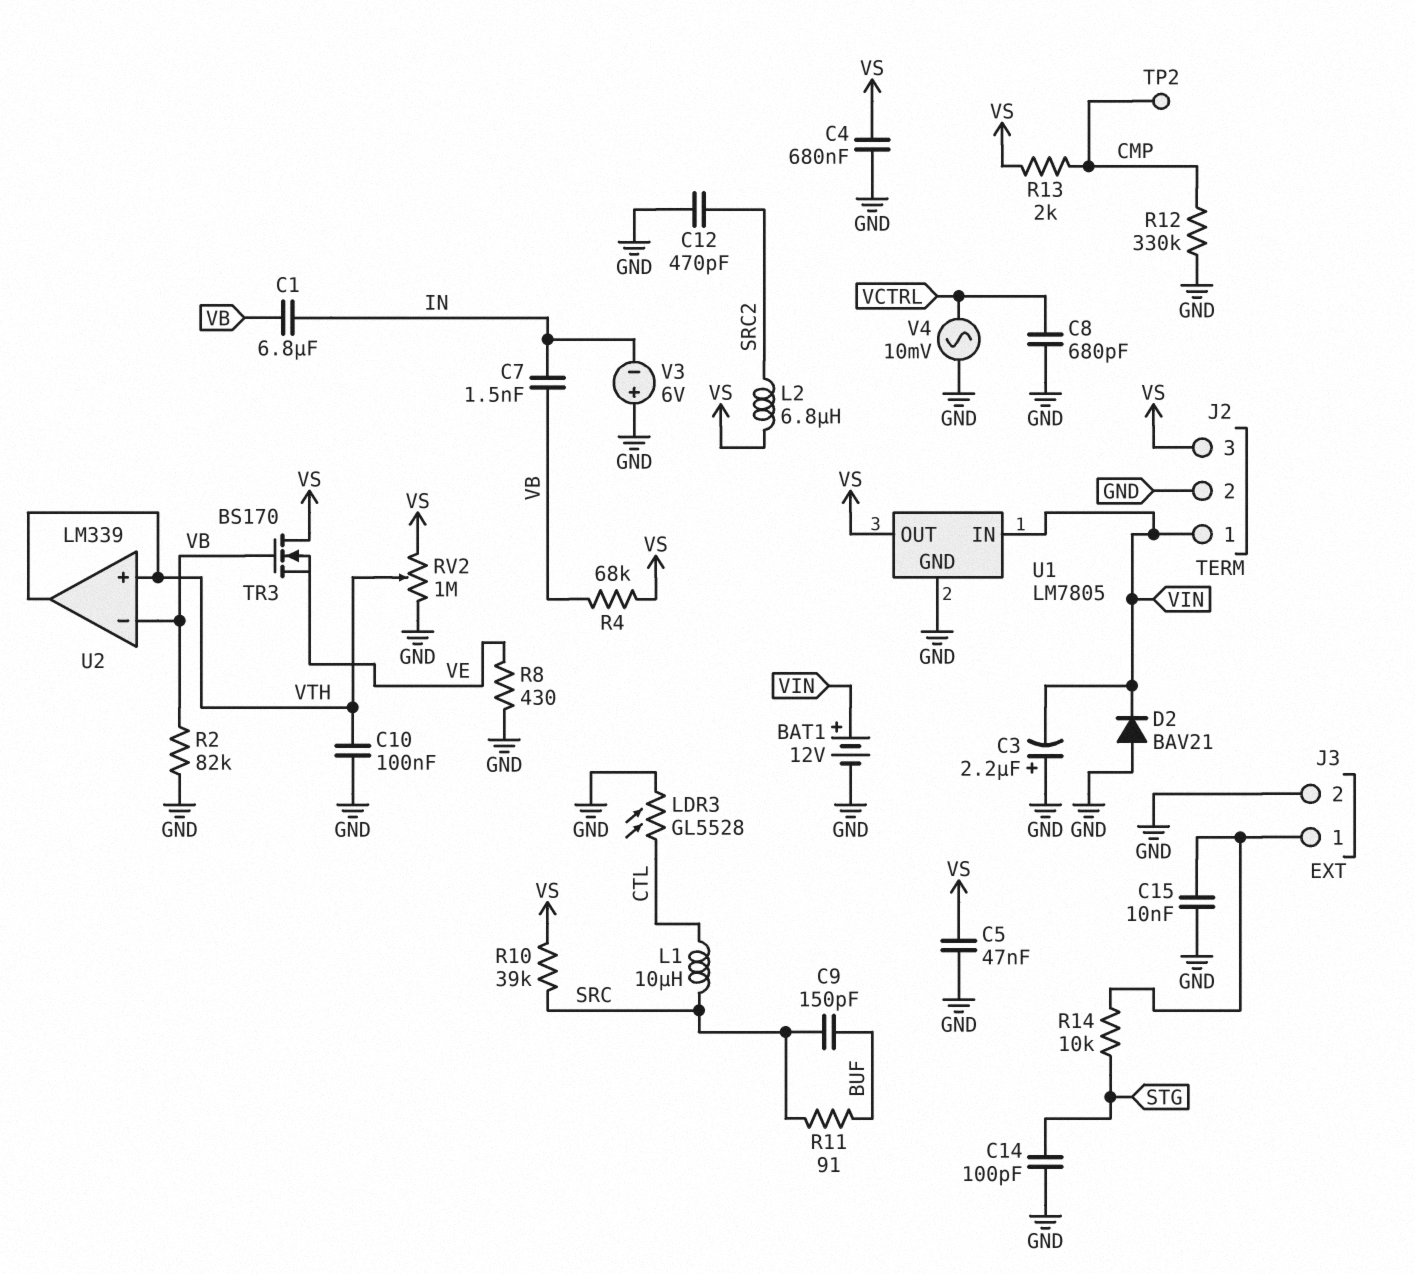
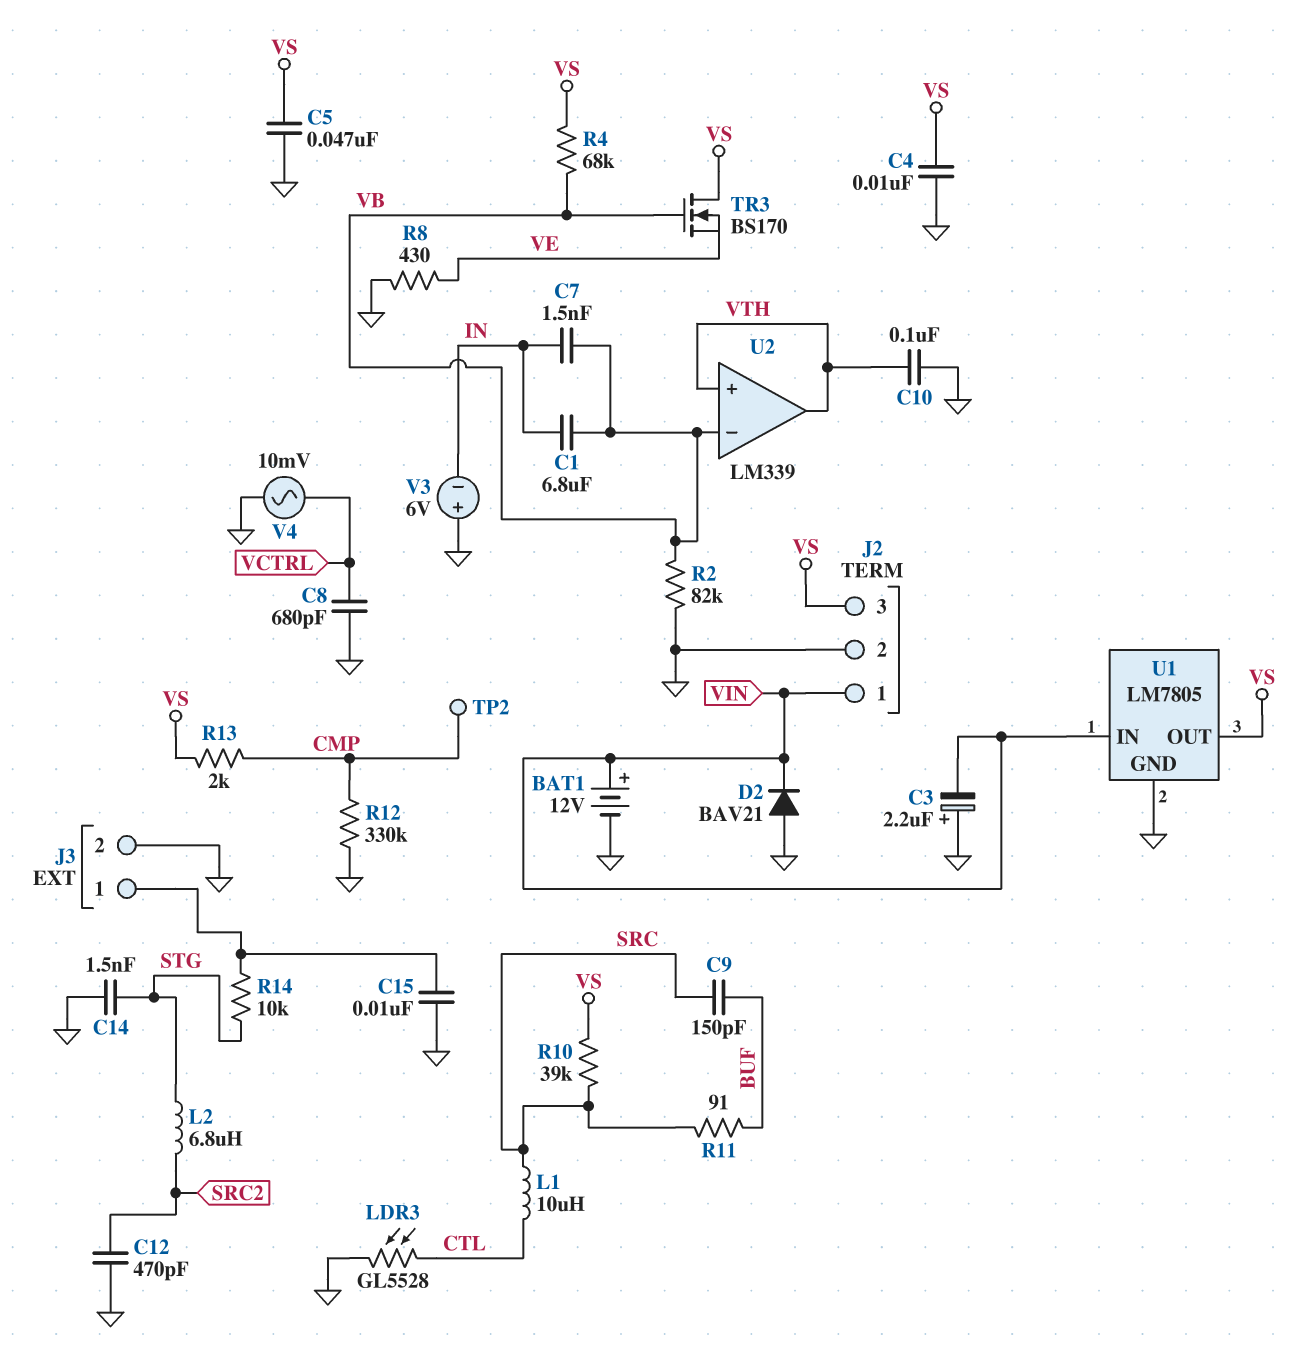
C4: 680nF (GND, VS) -> 10nF (GND, VS)
C14: 100pF (GND, STG) -> 1.5nF (GND, STG)
L2: 6.8uH (SRC2, VS) -> 6.8uH (SRC2, STG)
RV2: 1M (GND, VS, wiper VTH) -> none

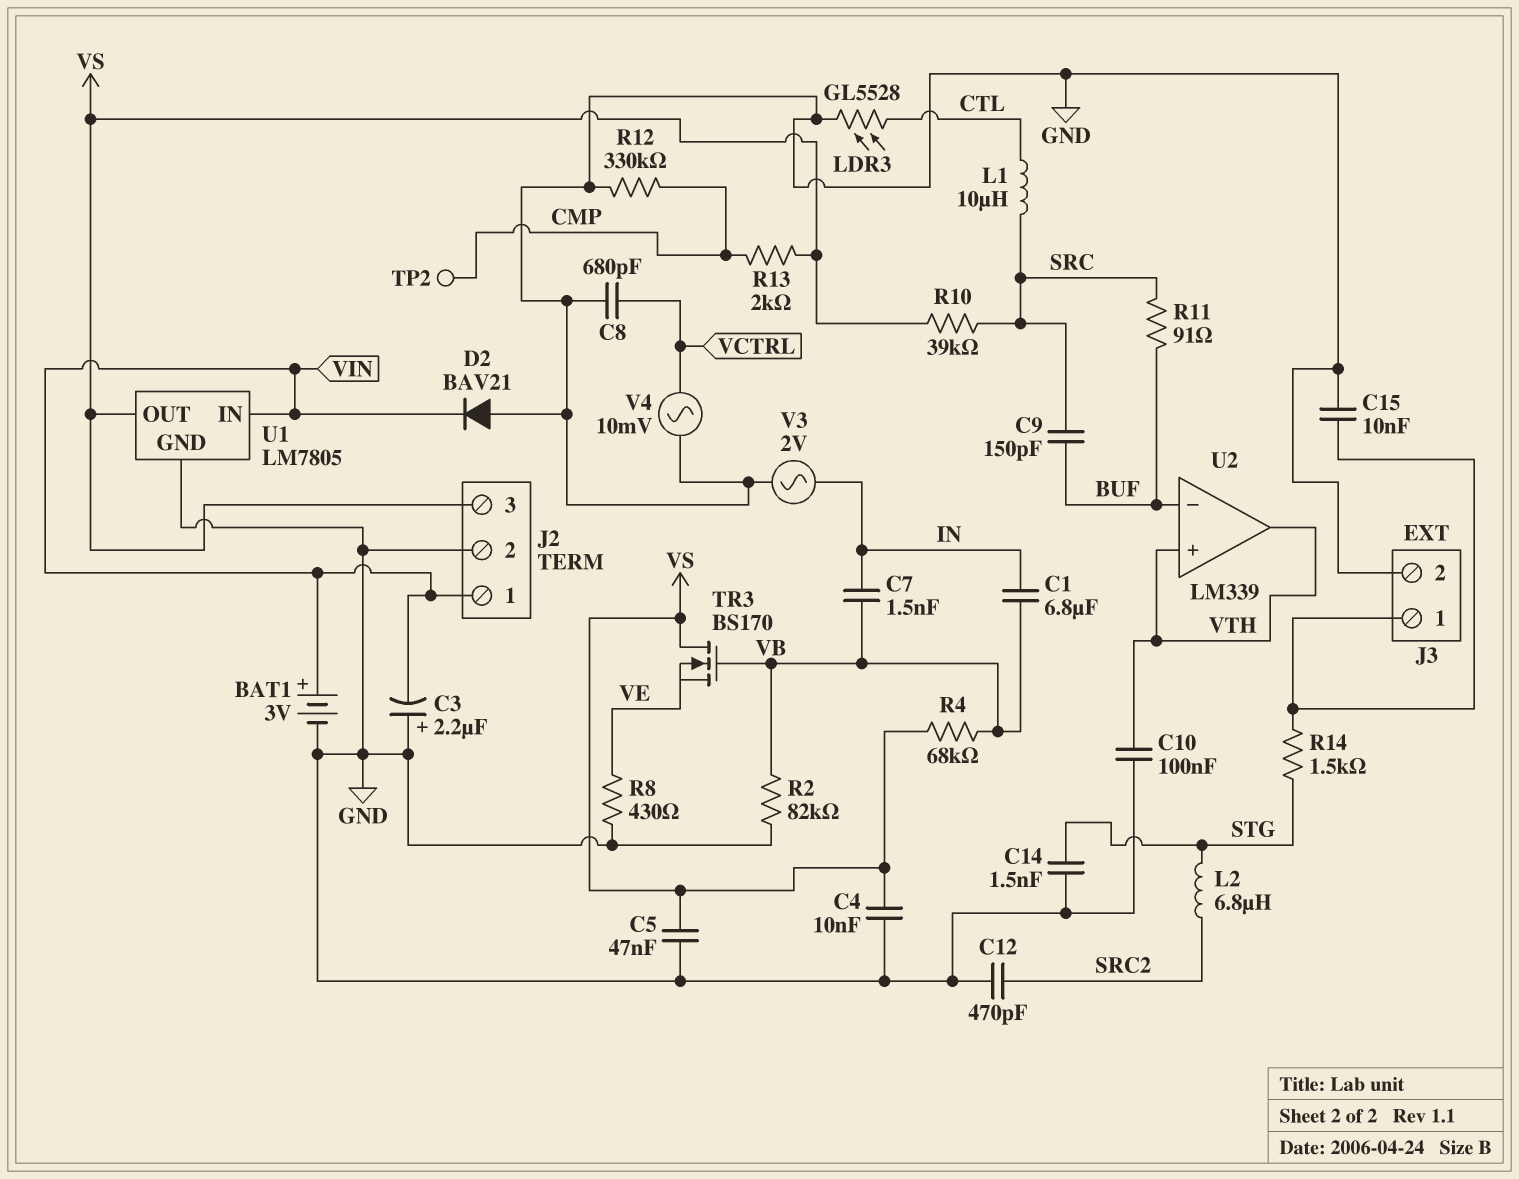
BAT1: 12V (plus VIN, minus GND) -> 3V (plus VIN, minus GND)
R14: 10k (J3/1, STG) -> 1.5k (J3/1, STG)
U2 pin in-: VB -> BUF
V3: 6V (plus GND, minus IN) -> AC 2V (GND, IN)

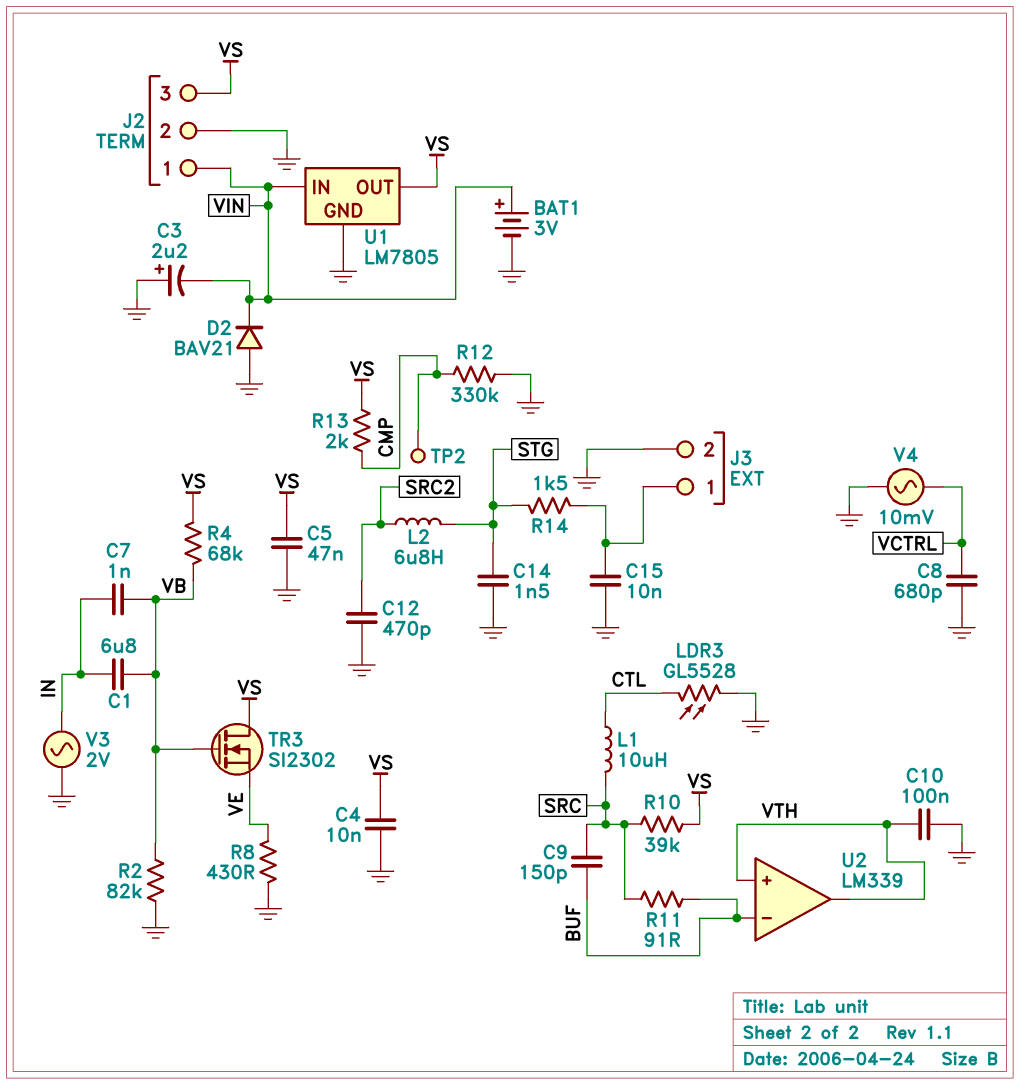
C7: 1.5nF (IN, VB) -> 1nF (IN, VB)
TR3: NMOS BS170 (G VB, D VS, S VE) -> NMOS SI2302 (G VB, D VS, S VE)

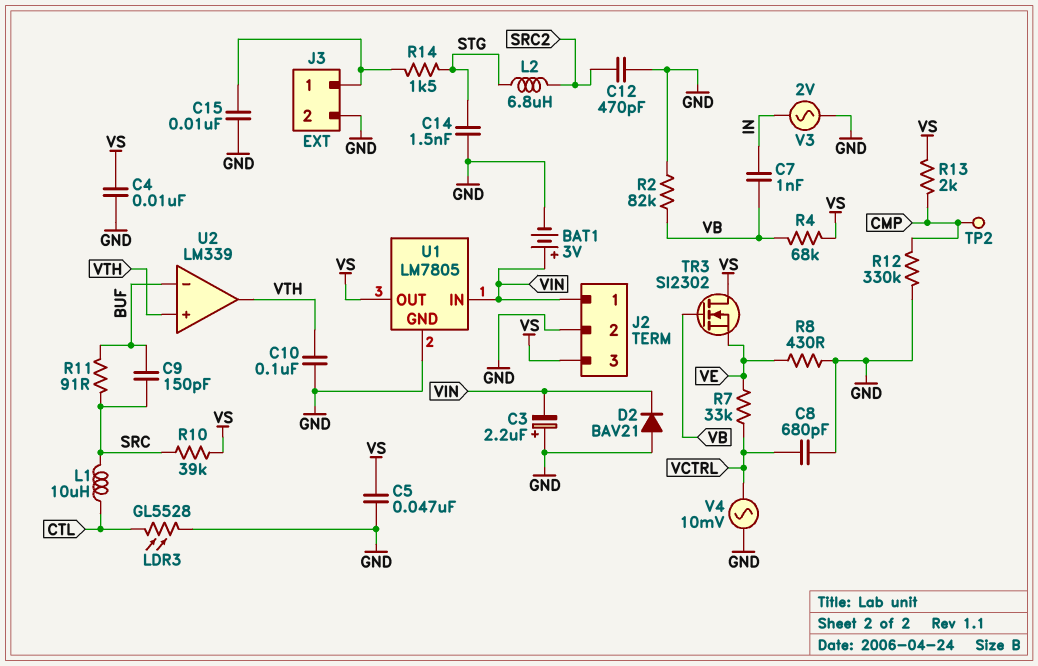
C1: 6.8uF (IN, VB) -> none
R7: none -> 33k (VCTRL, VE)

